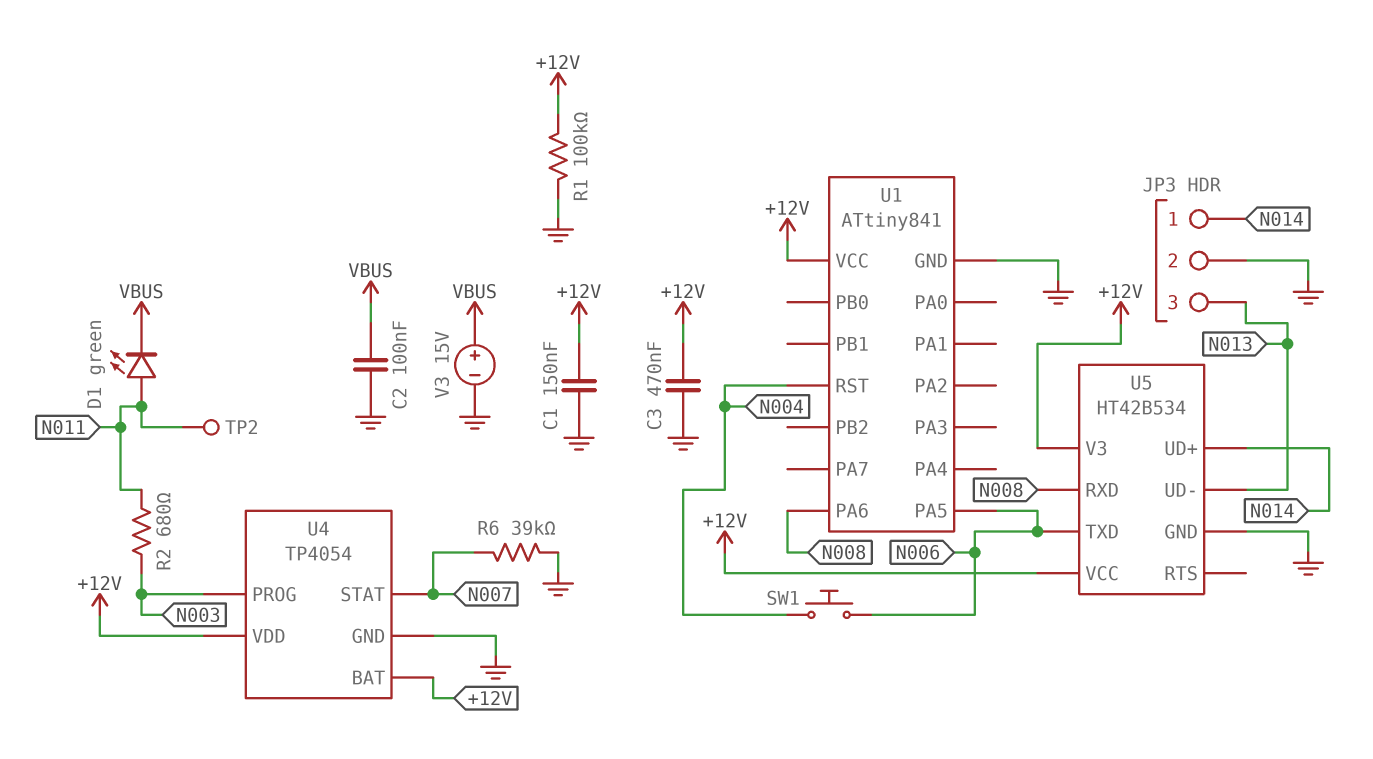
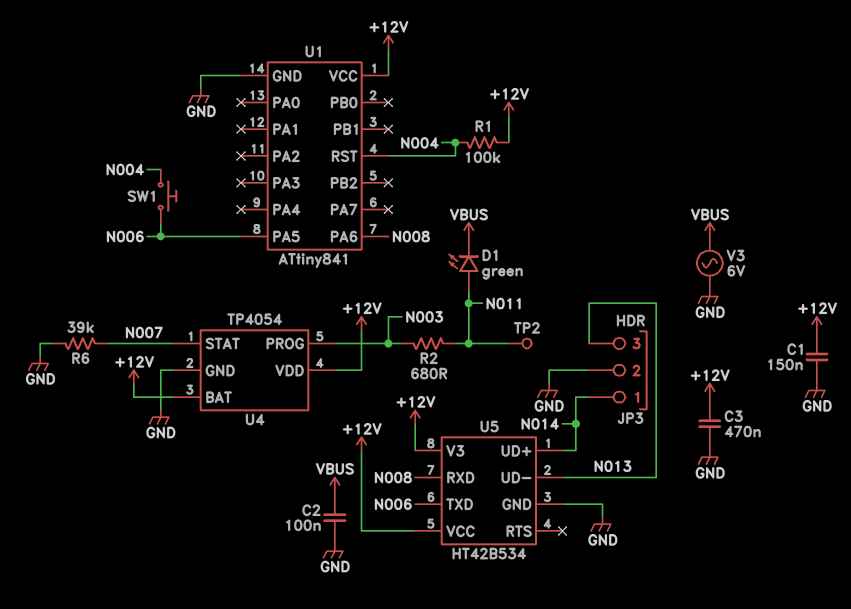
R1: 100k (+12V, GND) -> 100k (+12V, N004)
V3: 15V (plus VBUS, minus GND) -> AC 6V (GND, VBUS)

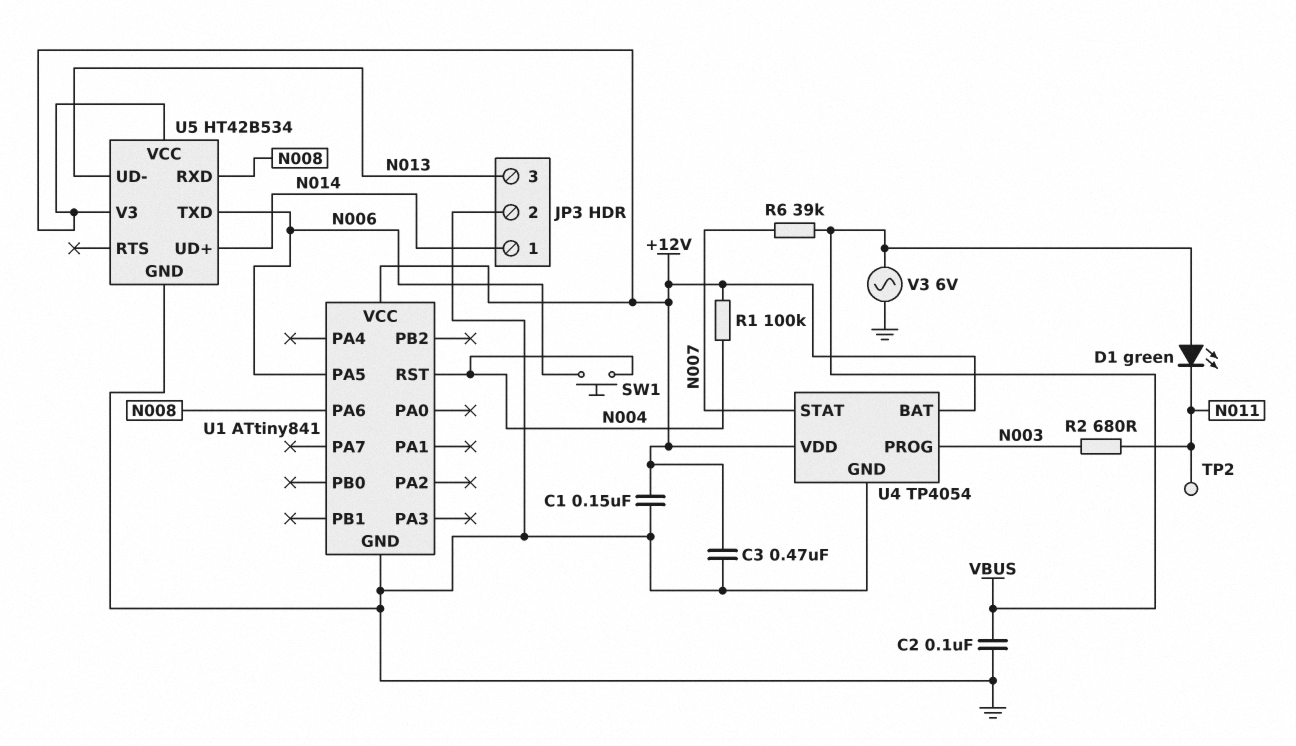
D1: LED green (A N011, K VBUS) -> LED green (A VBUS, K N011)
R6: 39k (GND, N007) -> 39k (N007, VBUS)

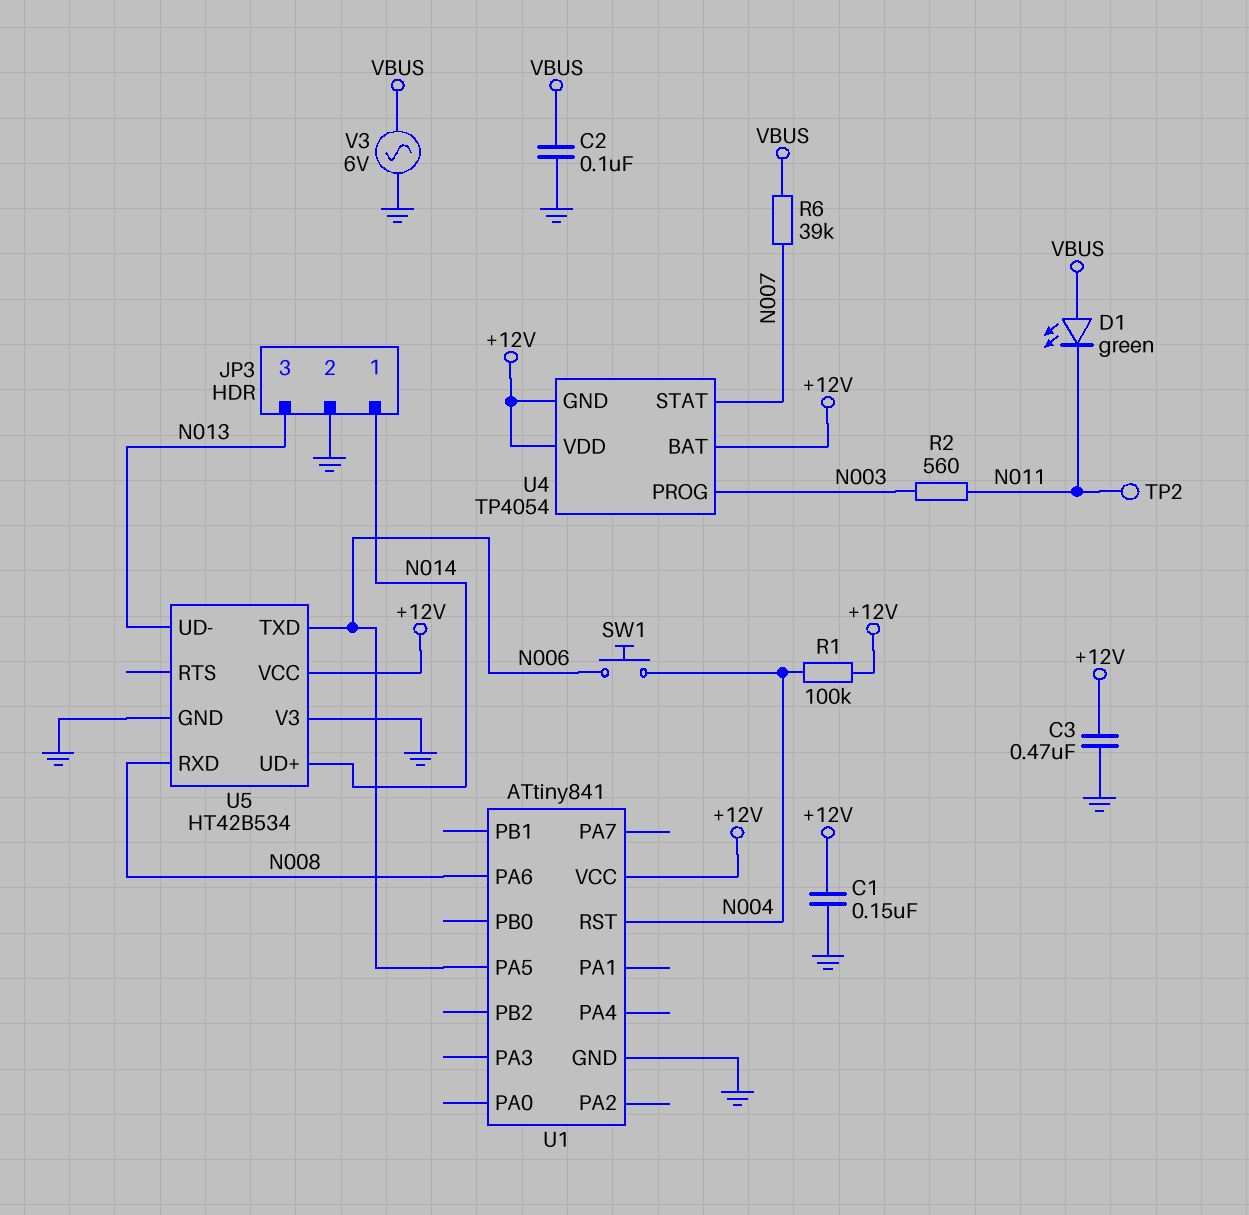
R2: 680 (N003, N011) -> 560 (N003, N011)
U4 pin GND: GND -> +12V
U5 pin V3: +12V -> GND

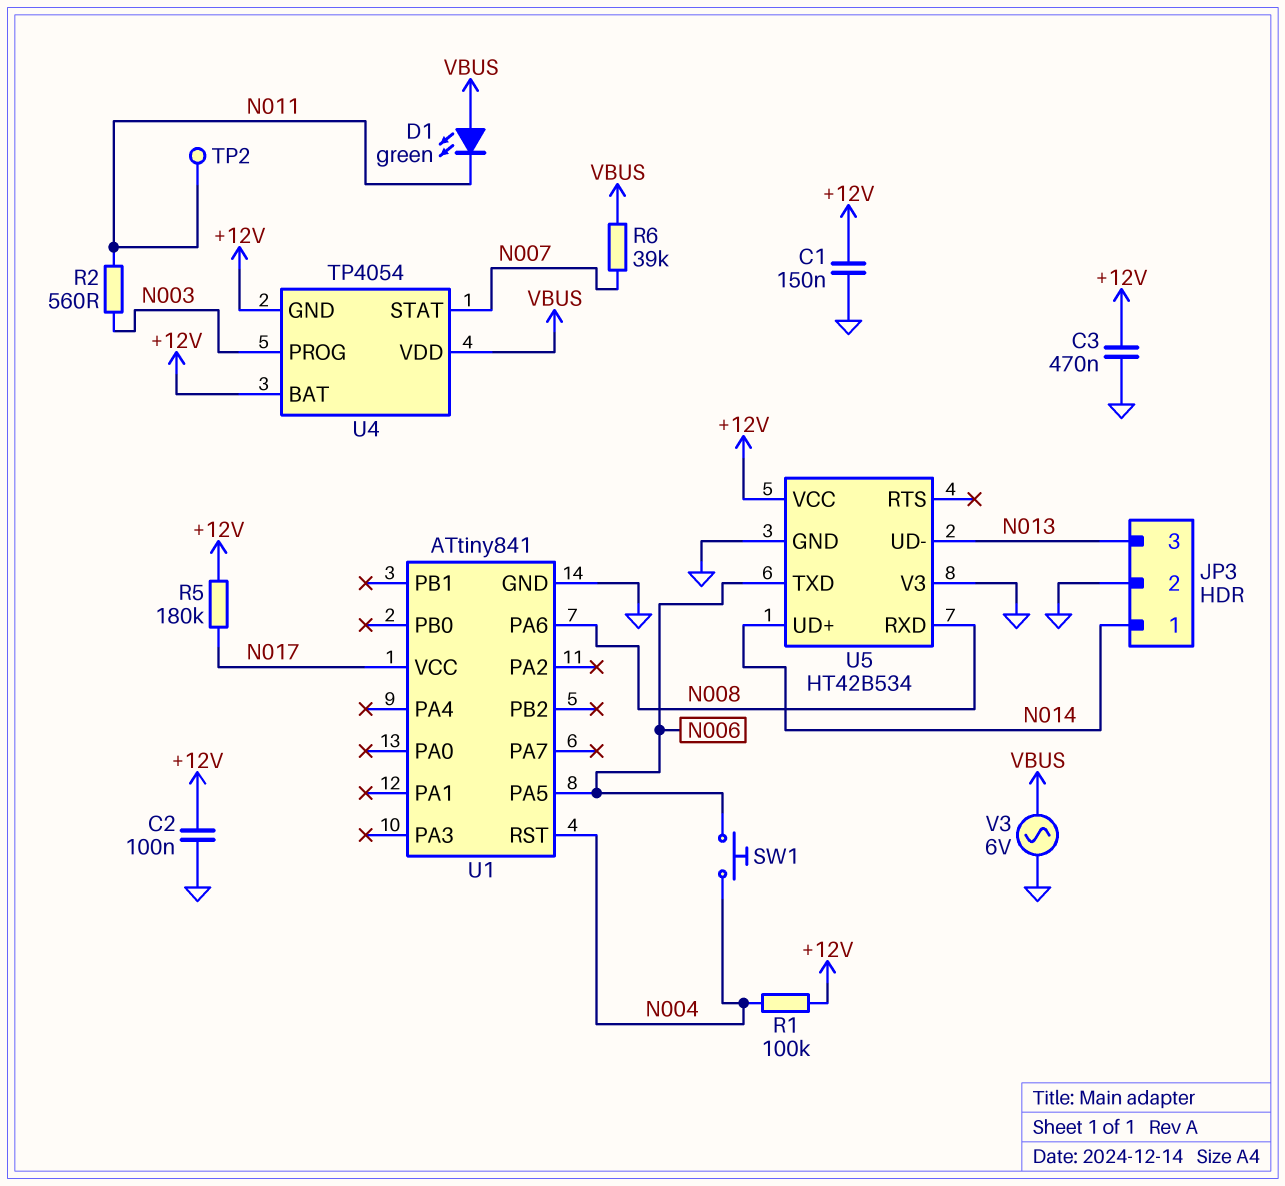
C2: 100nF (GND, VBUS) -> 100nF (+12V, GND)
R5: none -> 180k (+12V, N017)
U1 pin VCC: +12V -> N017
U4 pin VDD: +12V -> VBUS

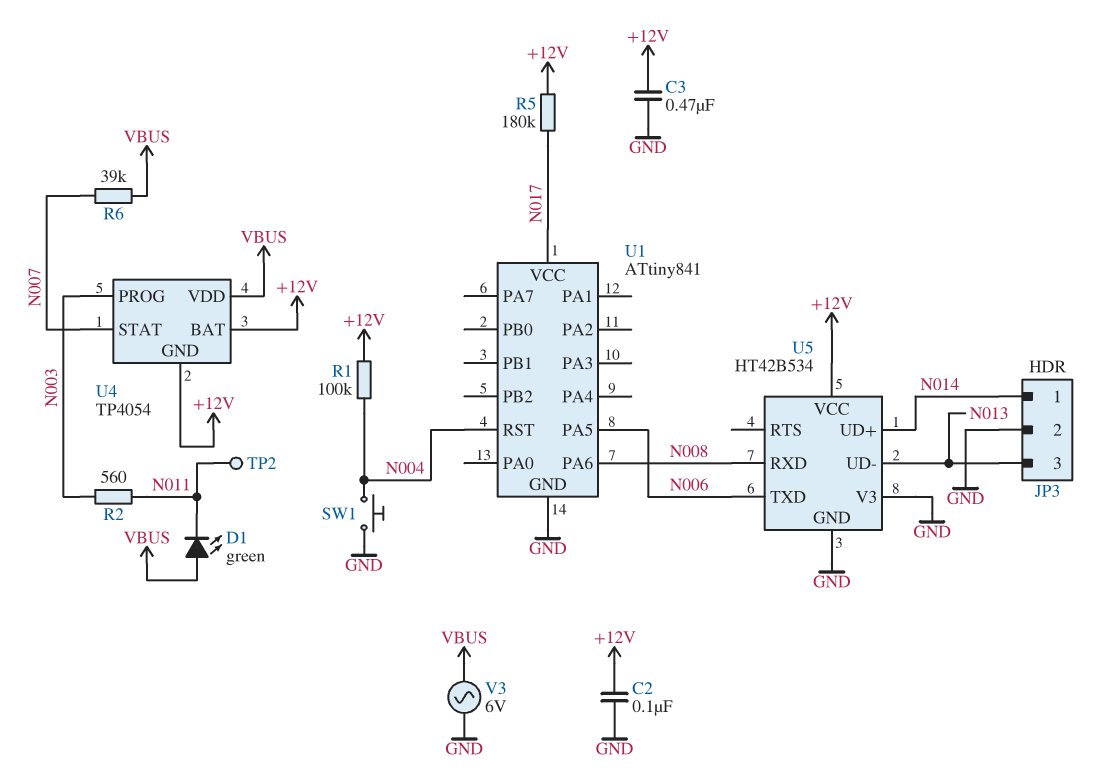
C1: 150nF (+12V, GND) -> none
SW1: button (N004, N006) -> button (GND, N004)

